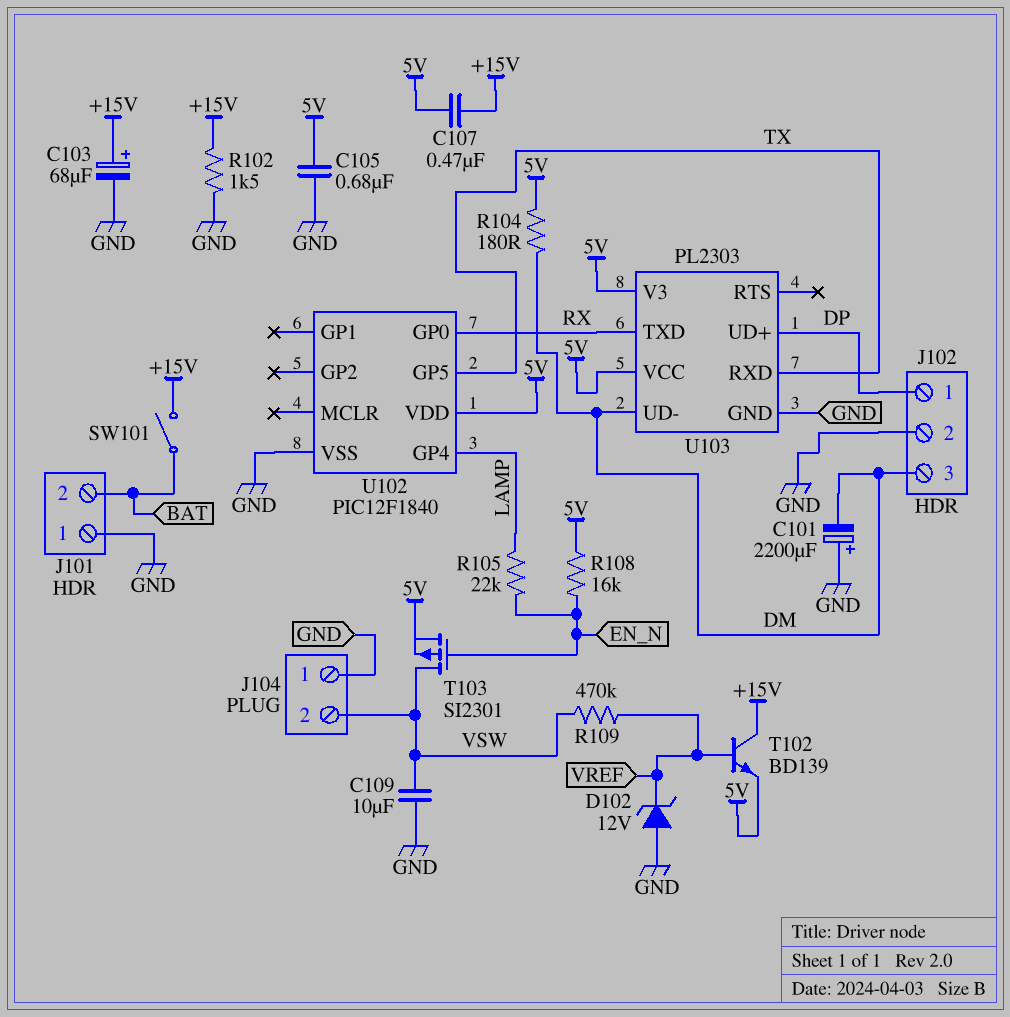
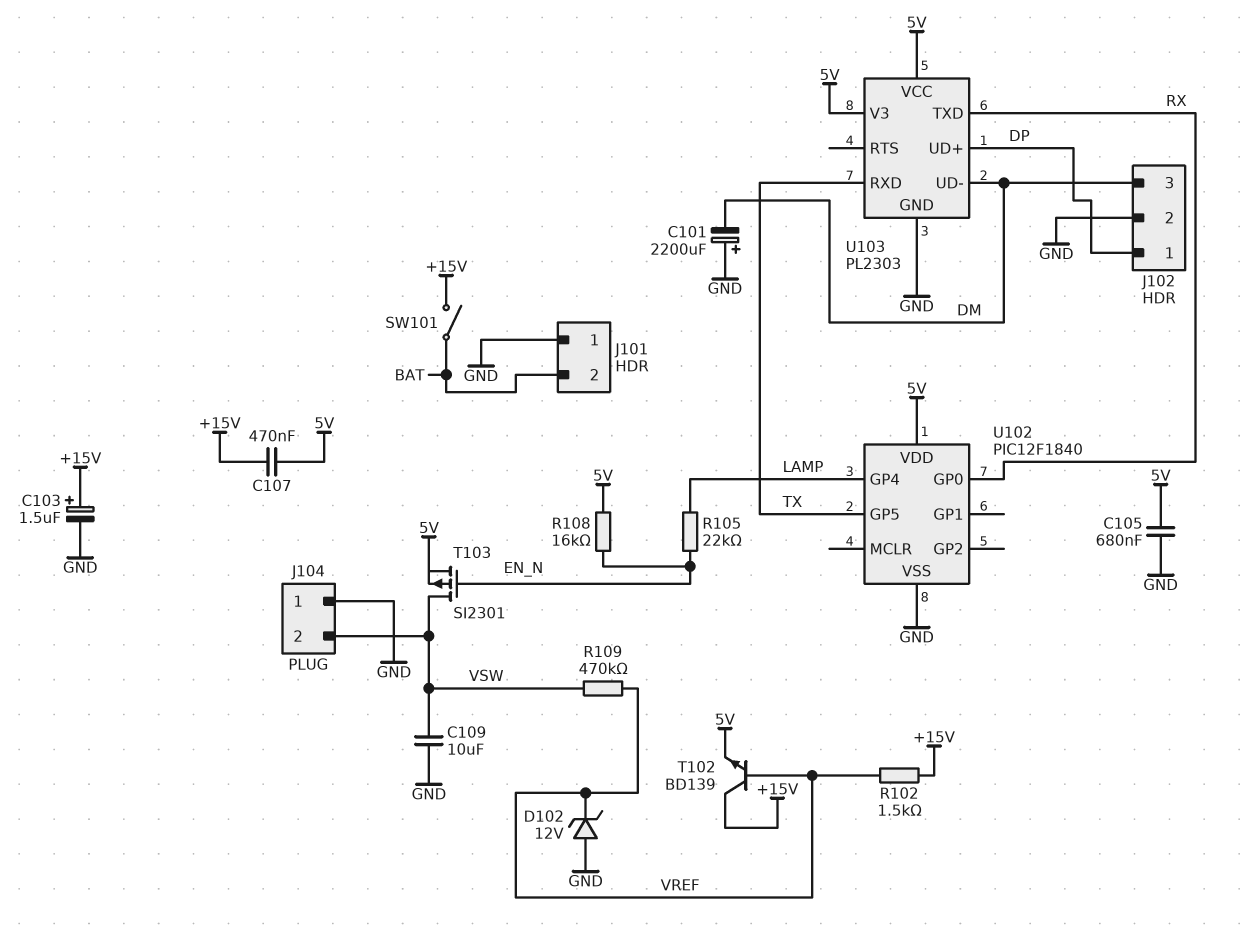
C103: 68uF (plus +15V, minus GND) -> 1.5uF (plus +15V, minus GND)
R102: 1.5k (+15V, GND) -> 1.5k (+15V, VREF)
R104: 180 (5V, DM) -> none

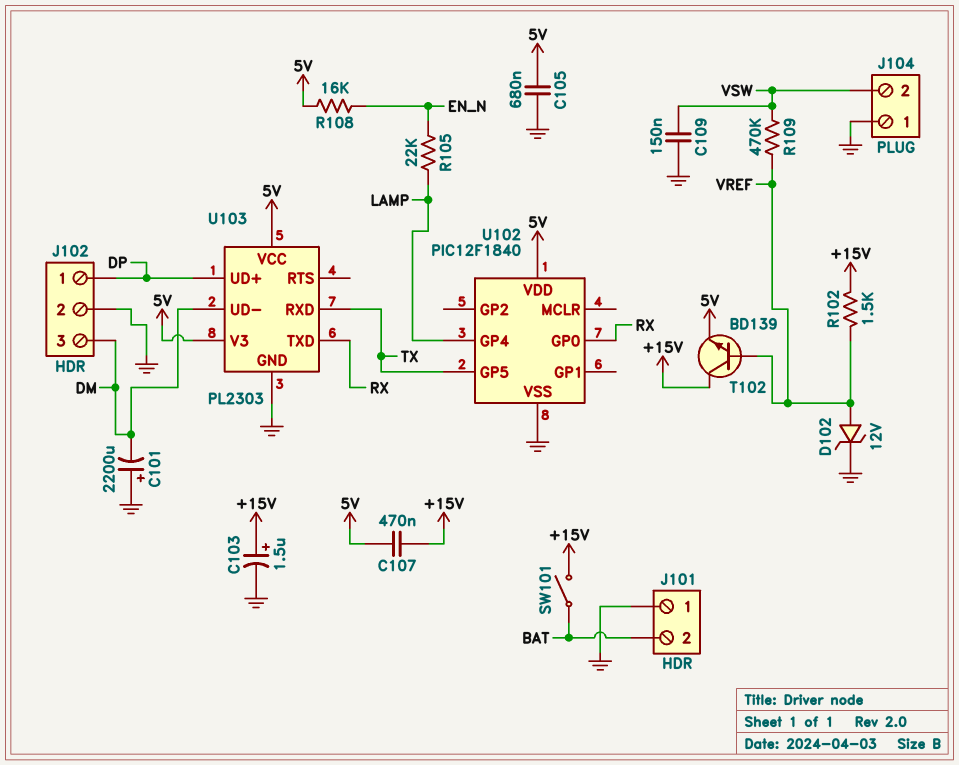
C109: 10uF (GND, VSW) -> 150nF (GND, VSW)
D102: zener 12V (A GND, K VREF) -> zener 12V (A VREF, K GND)
T103: PMOS SI2301 (G EN_N, D VSW, S 5V) -> none

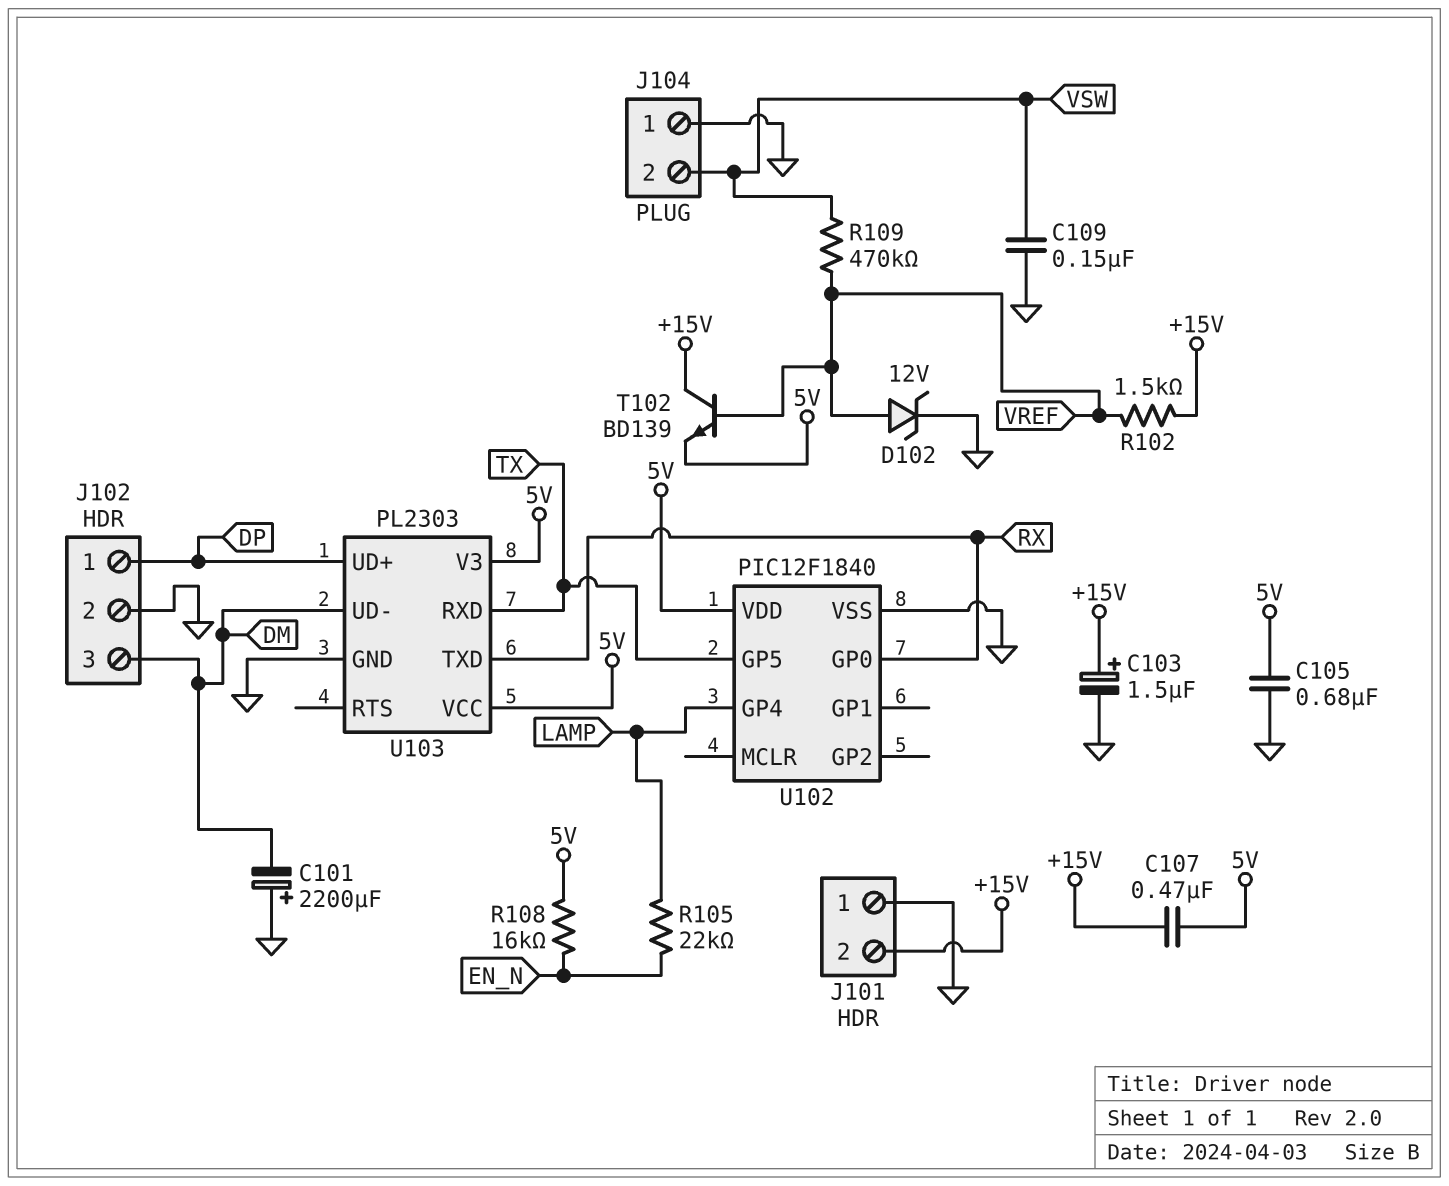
J101 pin 2: BAT -> +15V
SW101: switch (+15V, BAT) -> none

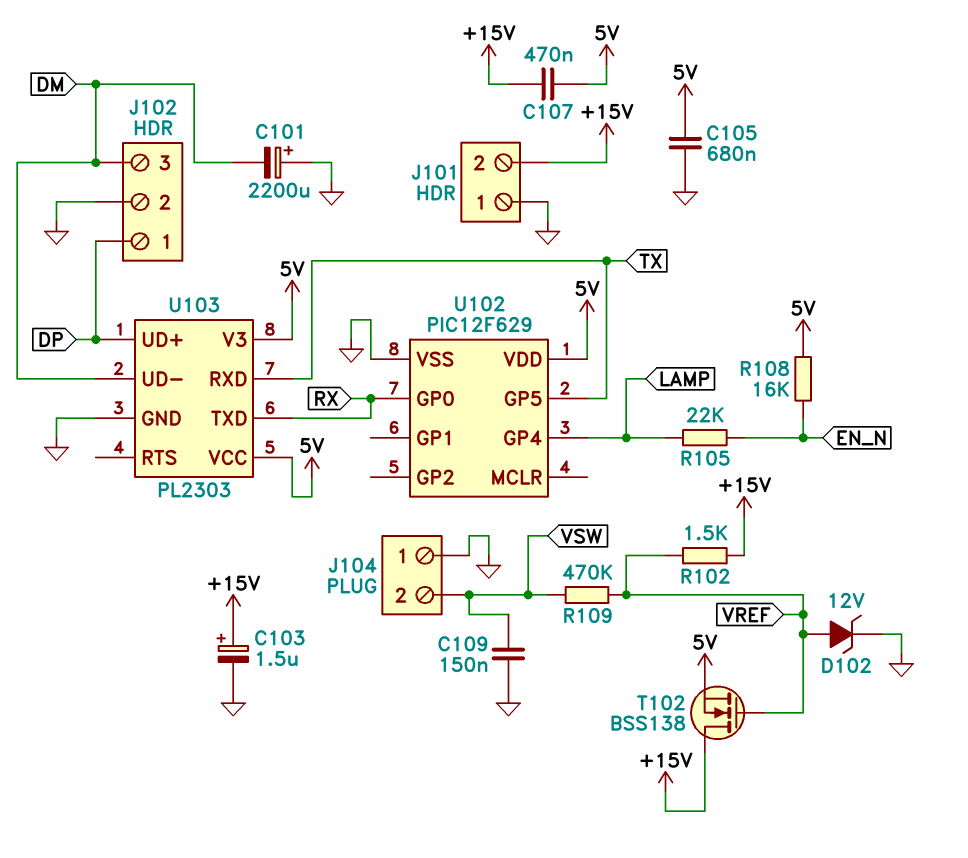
T102: NPN BD139 (B VREF, C +15V, E 5V) -> NMOS BSS138 (G VREF, D +15V, S 5V)
U102: PIC12F1840 -> PIC12F629

